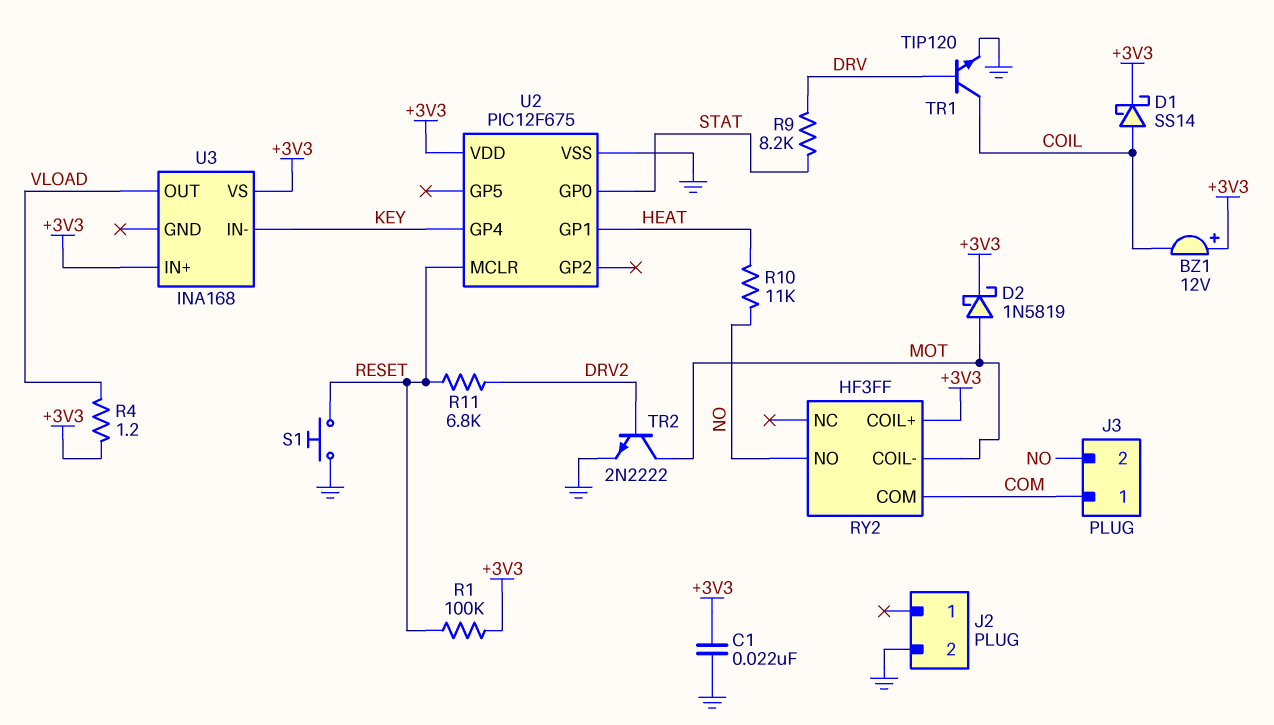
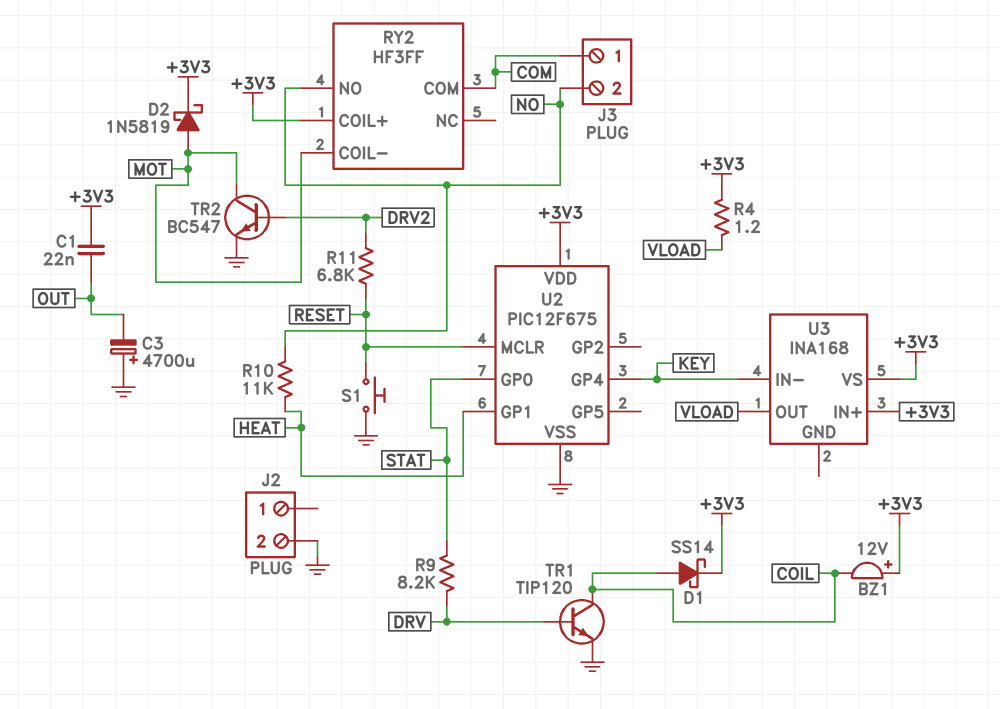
C1: 22nF (+3V3, GND) -> 22nF (+3V3, OUT)
C3: none -> 4700uF (plus GND, minus OUT)
R1: 100k (+3V3, RESET) -> none
TR2: NPN 2N2222 (B DRV2, C MOT, E GND) -> NPN BC547 (B DRV2, C MOT, E GND)

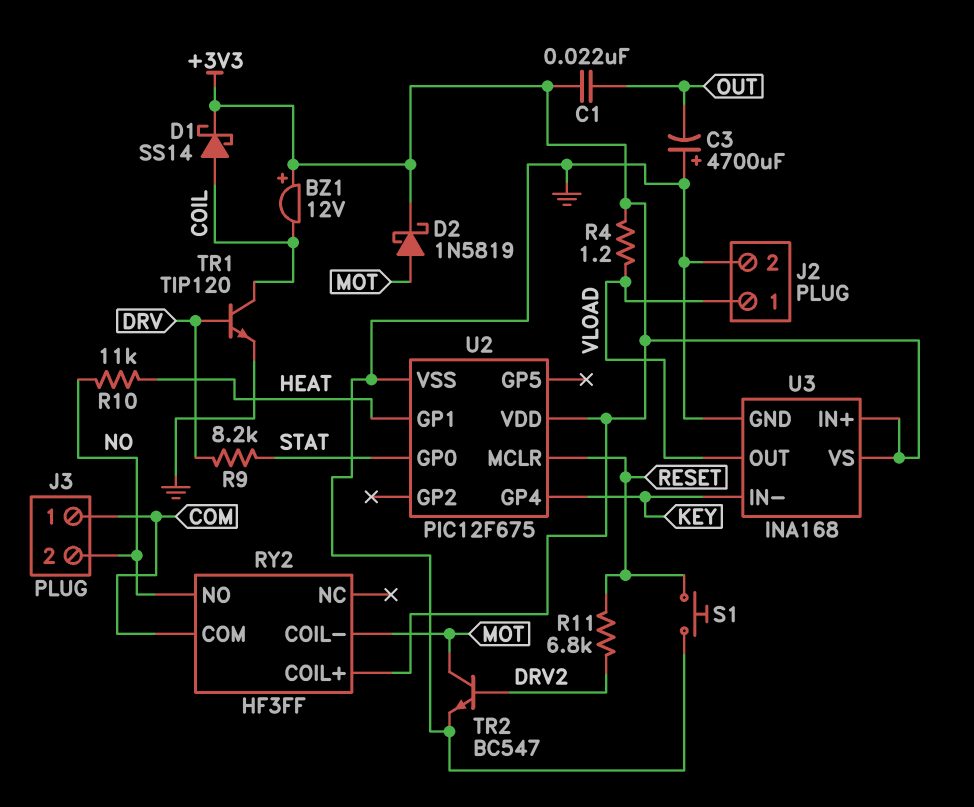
J2 pin 1: none -> VLOAD
U3 pin GND: none -> GND

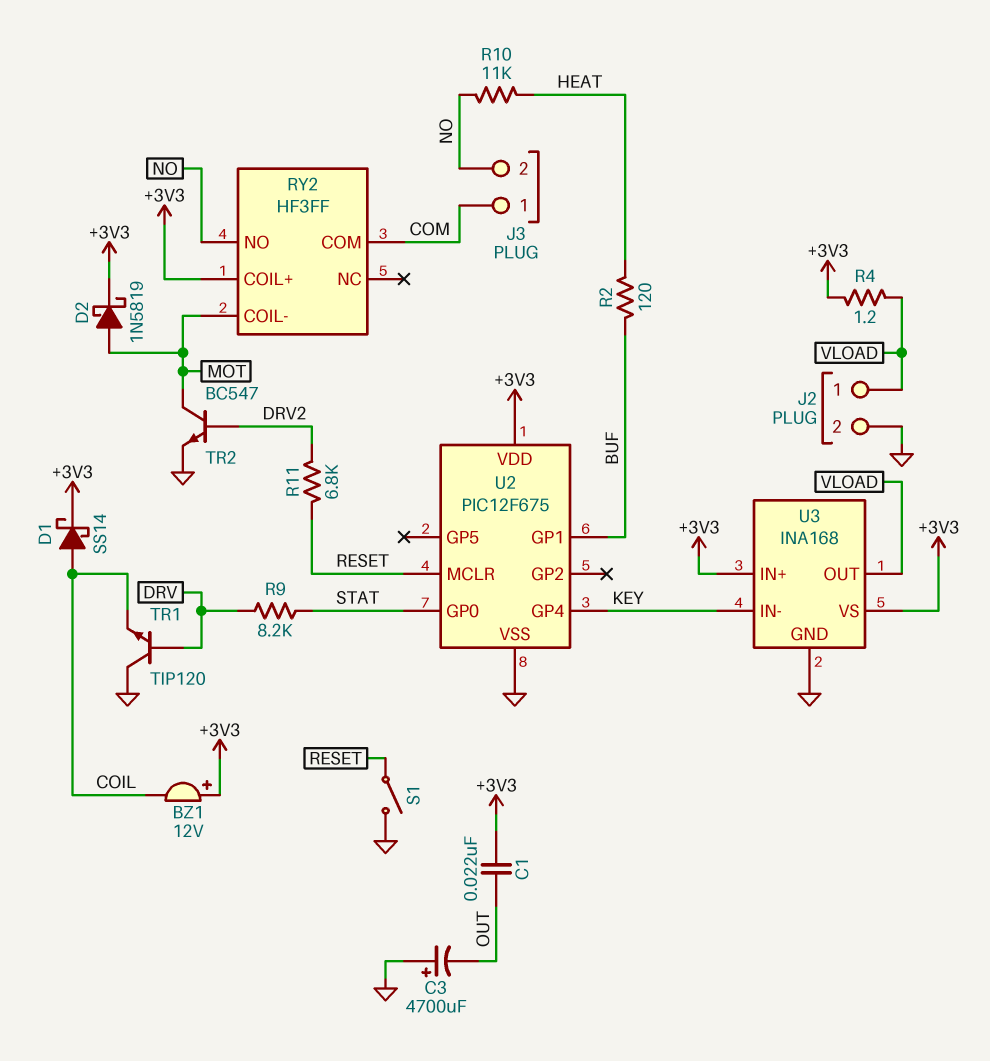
R2: none -> 120 (BUF, HEAT)
S1: button (GND, RESET) -> switch (GND, RESET)
TR1: NPN TIP120 (B DRV, C COIL, E GND) -> NPN TIP120 (B DRV, C GND, E COIL)
U2 pin GP1: HEAT -> BUF

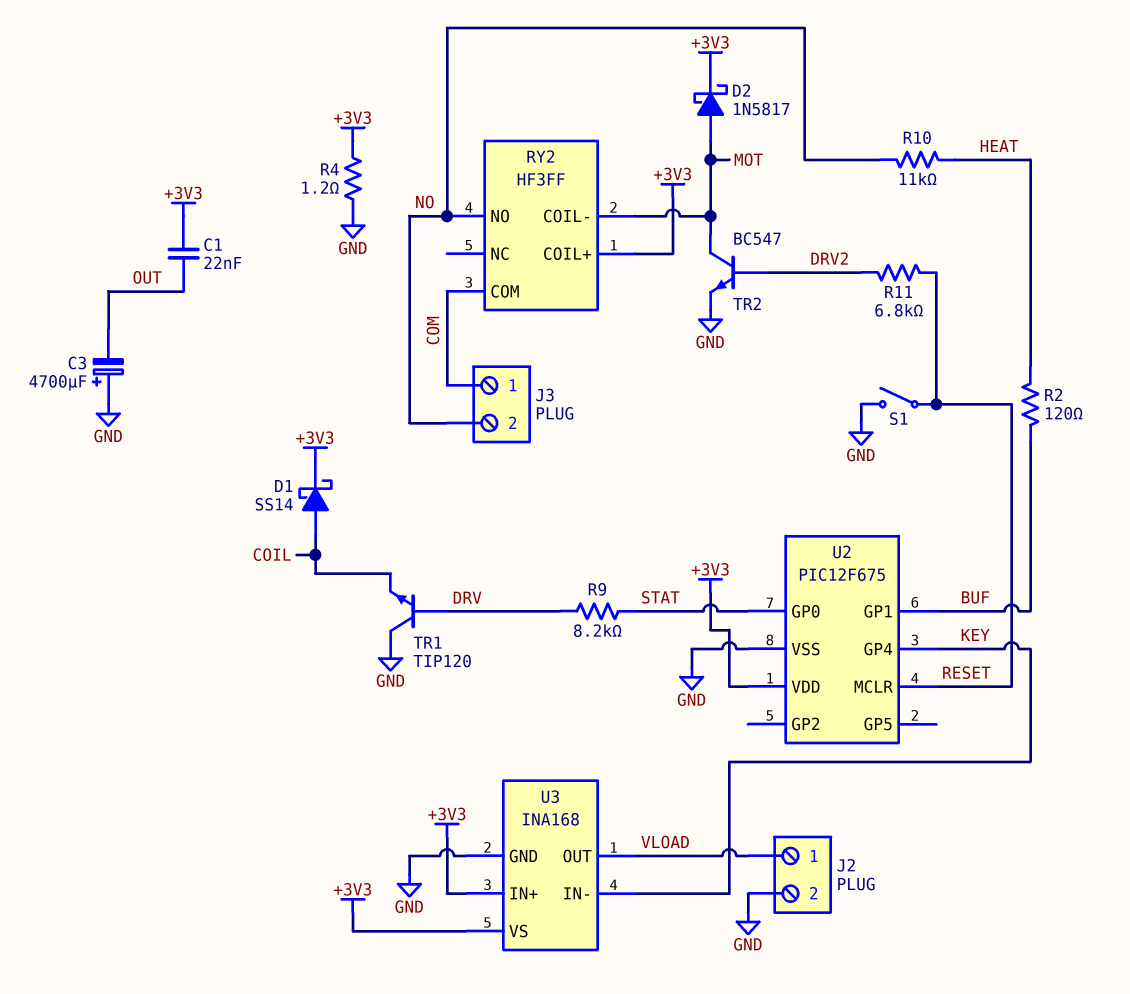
BZ1: buzzer 12V (plus +3V3, minus COIL) -> none
D2: schottky 1N5819 (A MOT, K +3V3) -> schottky 1N5817 (A MOT, K +3V3)
R4: 1.2 (+3V3, VLOAD) -> 1.2 (+3V3, GND)

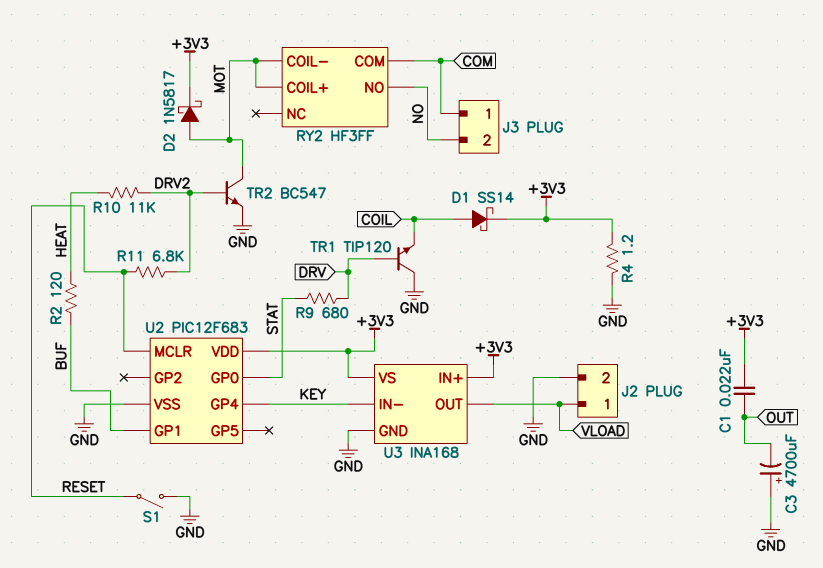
R9: 8.2k (DRV, STAT) -> 680 (DRV, STAT)
R10: 11k (HEAT, NO) -> 11k (DRV2, HEAT)
RY2 pin COIL+: +3V3 -> MOT
U2: PIC12F675 -> PIC12F683

